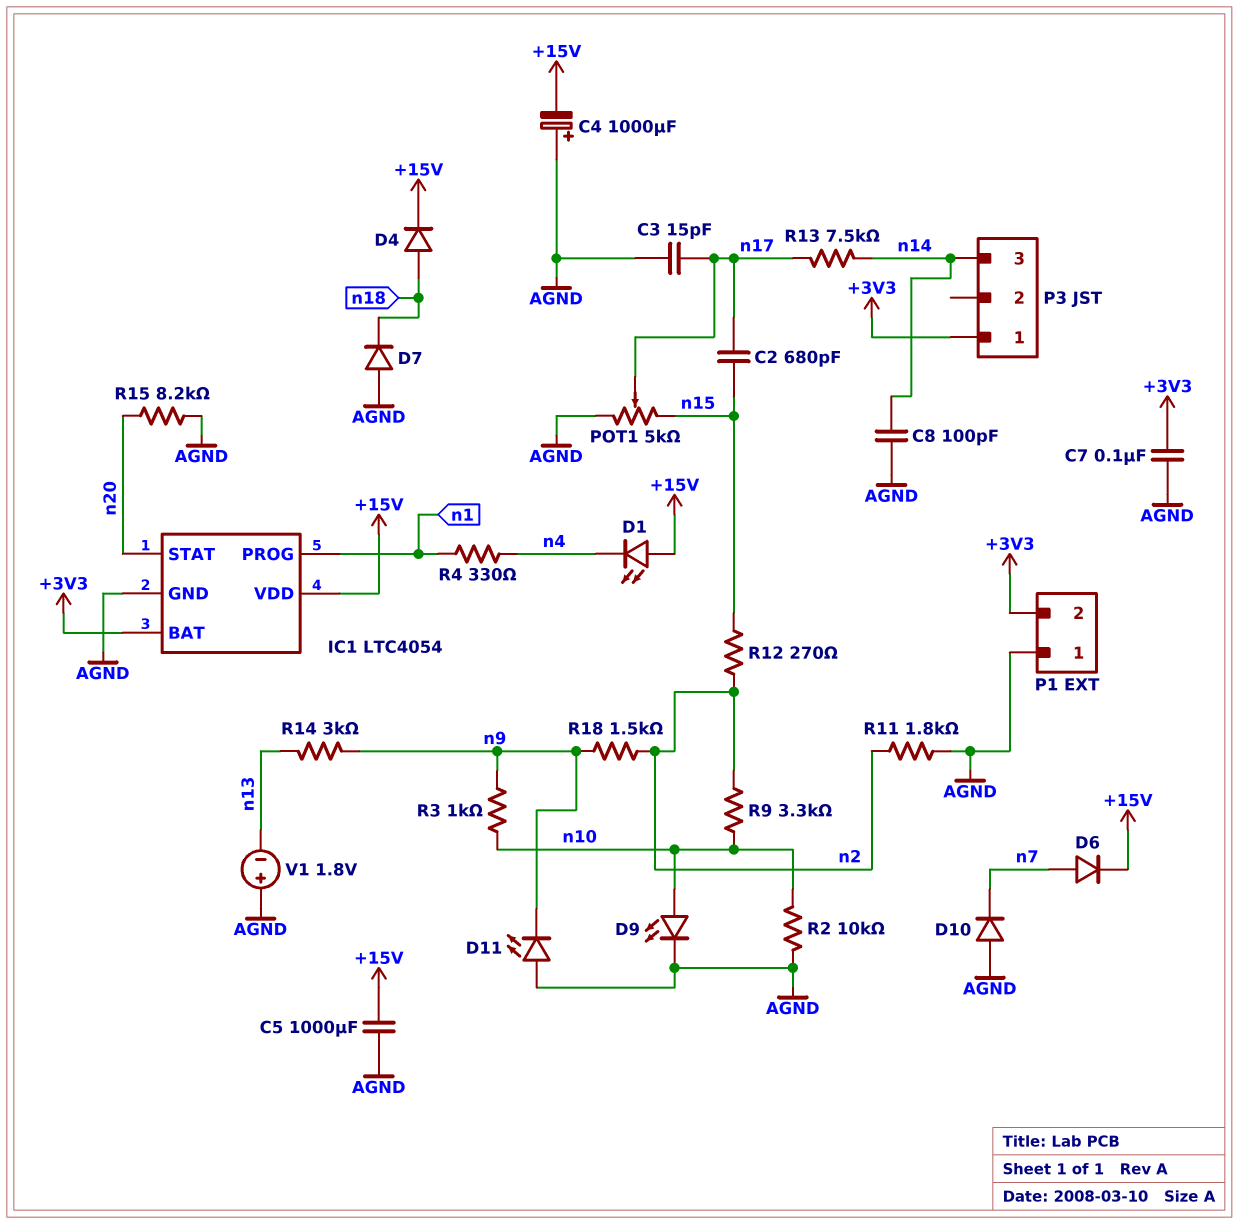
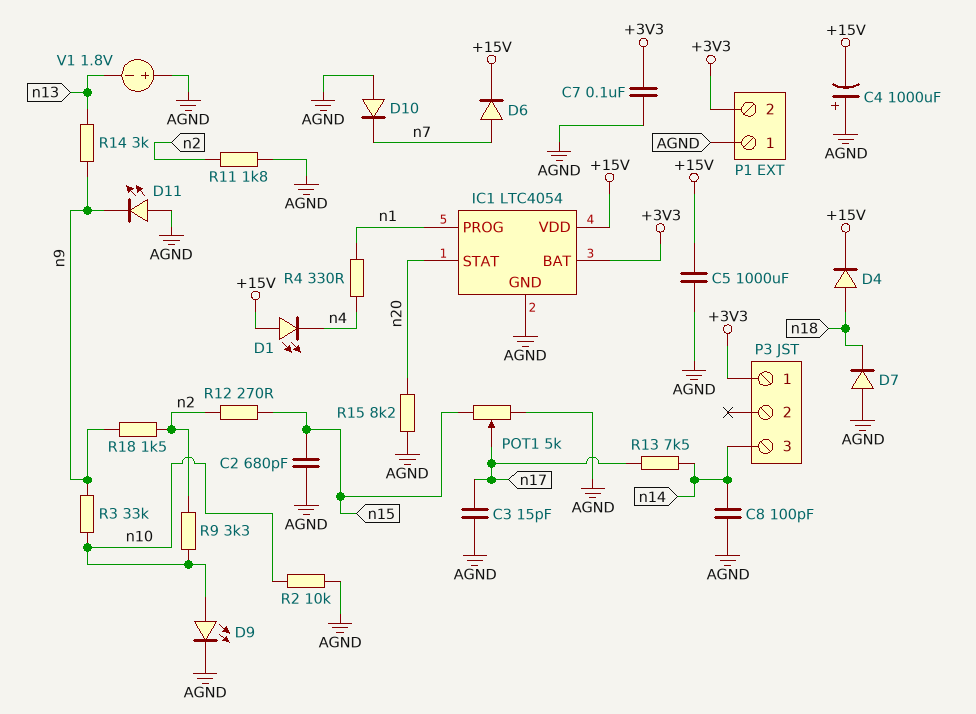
C2: 680pF (n15, n17) -> 680pF (AGND, n15)
R3: 1k (n9, n10) -> 33k (n9, n10)

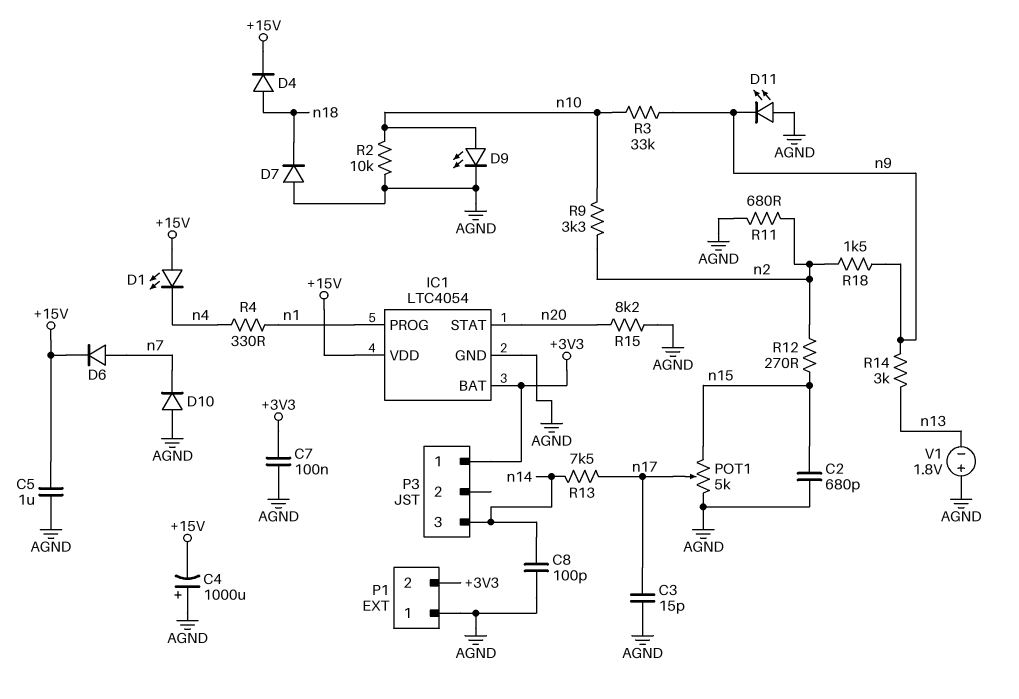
C5: 1000uF (+15V, AGND) -> 1uF (+15V, AGND)
R11: 1.8k (AGND, n2) -> 680 (AGND, n2)

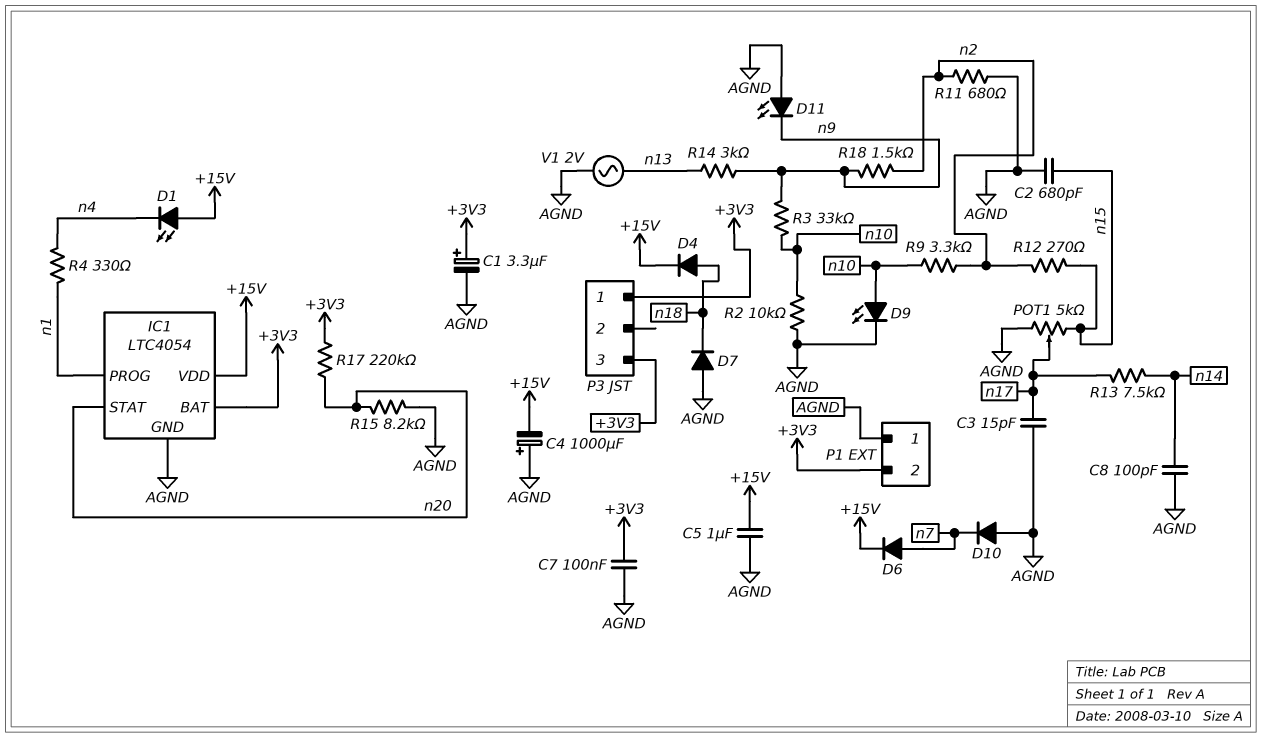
C1: none -> 3.3uF (plus +3V3, minus AGND)
P3 pin 3: n14 -> +3V3
R17: none -> 220k (+3V3, n20)
V1: 1.8V (plus AGND, minus n13) -> AC 2V (AGND, n13)

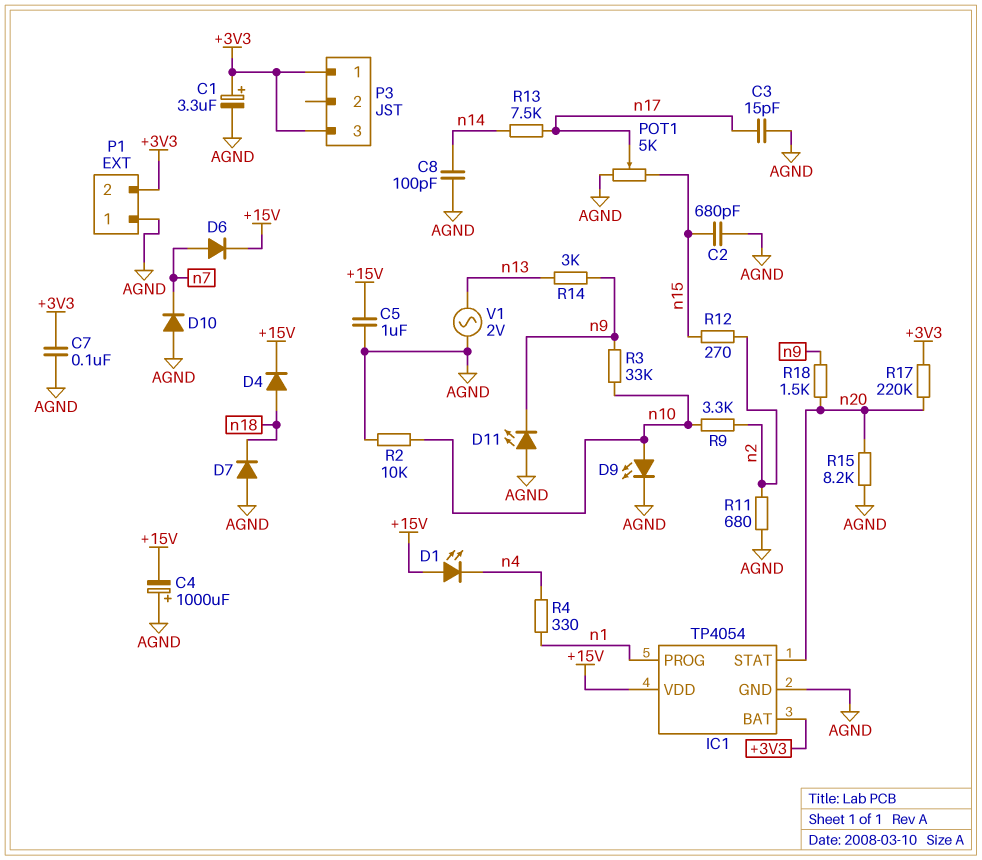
IC1: LTC4054 -> TP4054
R18: 1.5k (n2, n9) -> 1.5k (n9, n20)

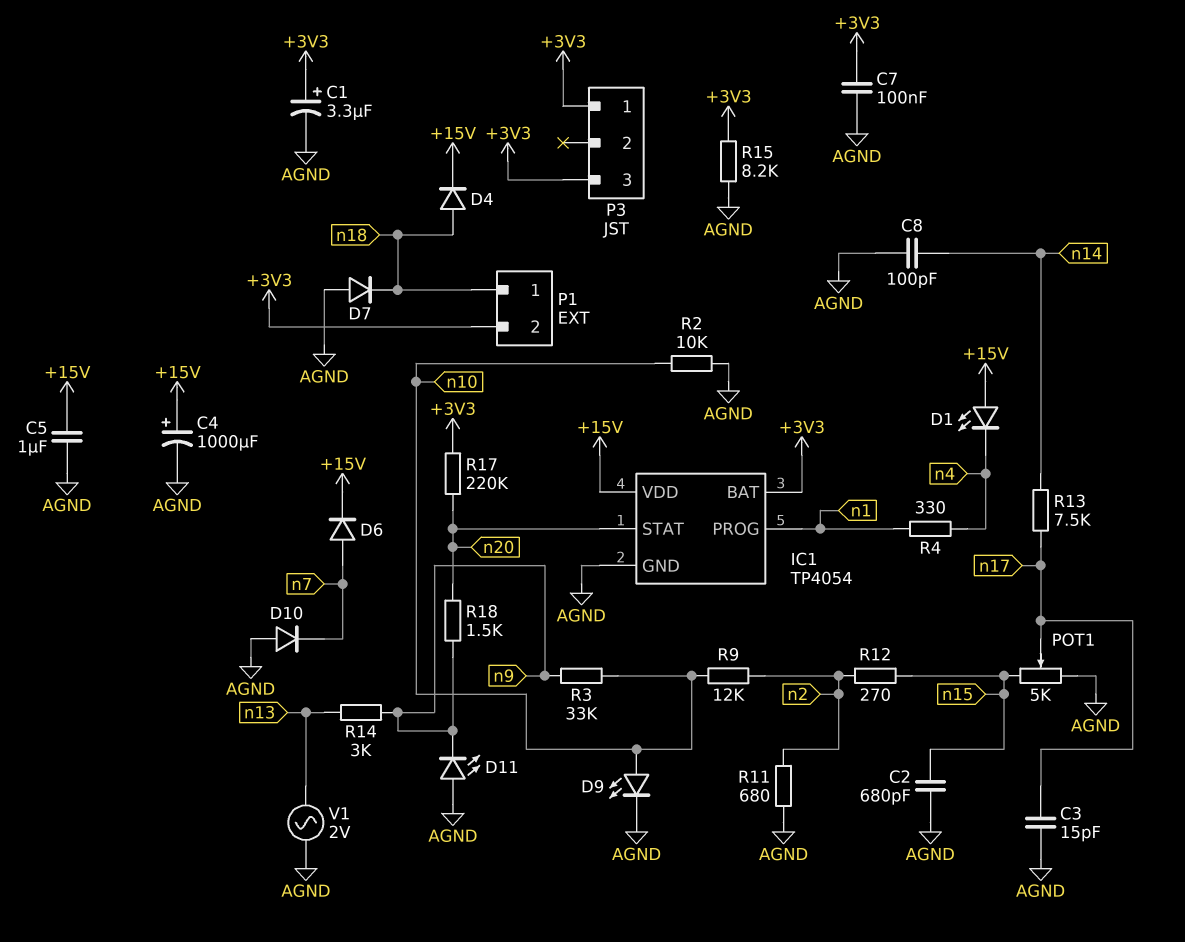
C4: 1000uF (plus AGND, minus +15V) -> 1000uF (plus +15V, minus AGND)
P1 pin 1: AGND -> n18
R9: 3.3k (n2, n10) -> 12k (n2, n10)
R15: 8.2k (AGND, n20) -> 8.2k (+3V3, AGND)

